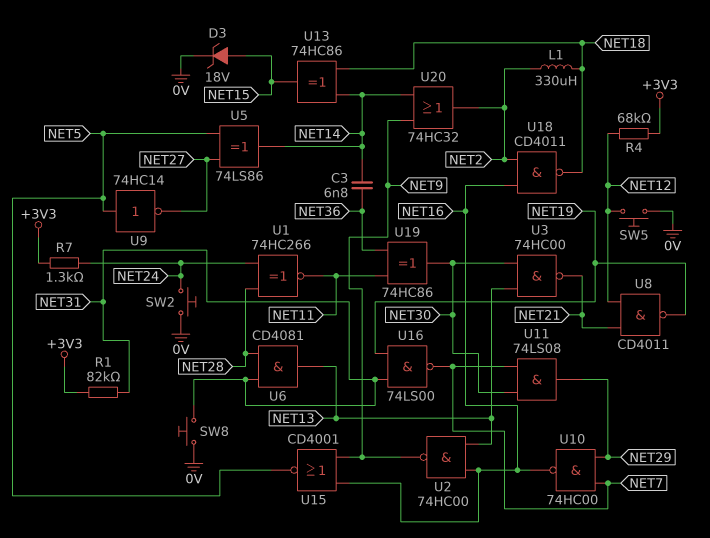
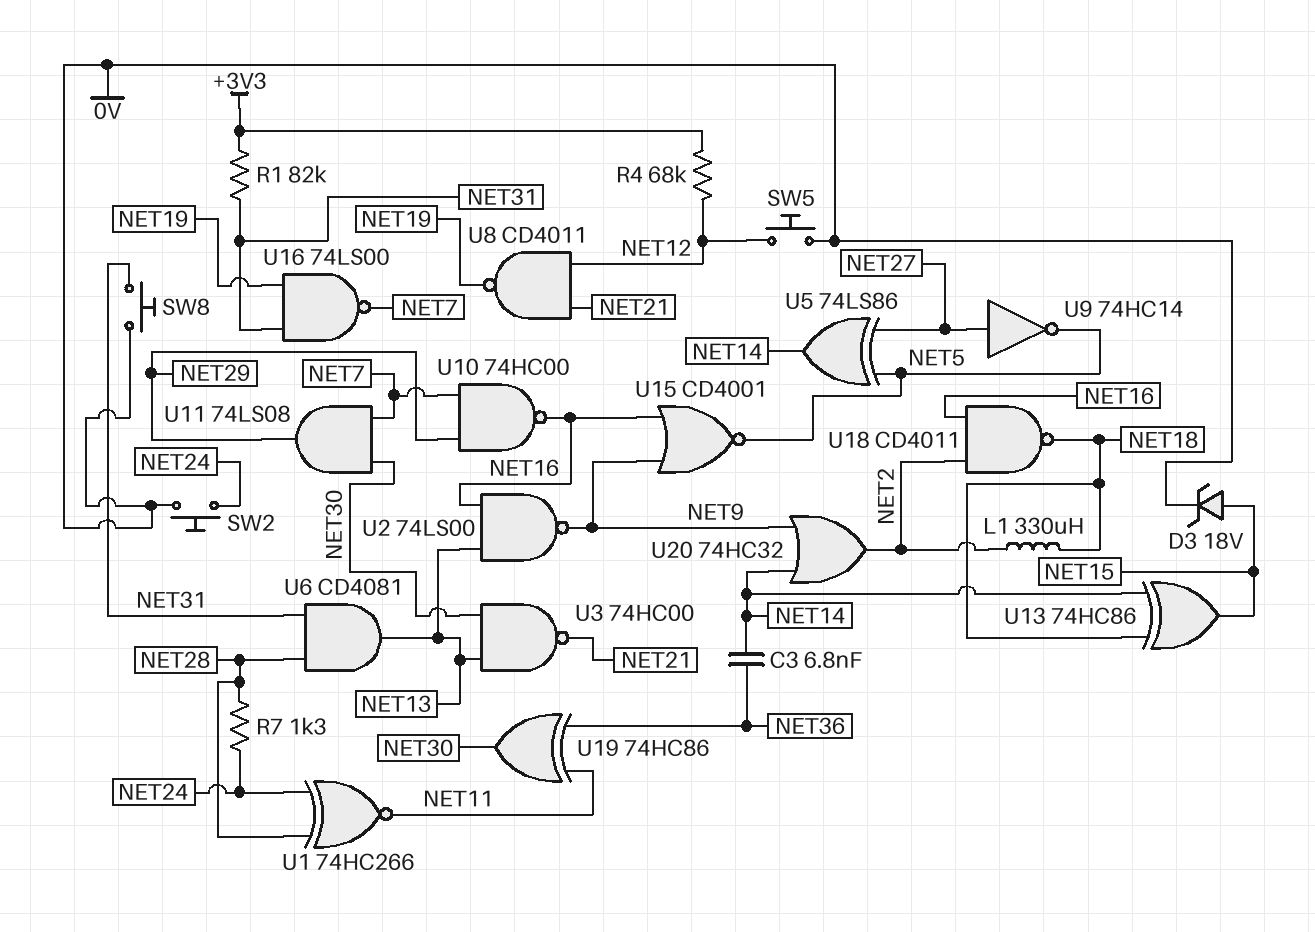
R7: 1.3k (+3V3, NET24) -> 1.3k (NET24, NET28)
U2: NAND 74HC00 (in NET13, in NET16, out NET9) -> NAND 74LS00 (in NET13, in NET16, out NET9)
U9: NOT 74HC14 (in NET5, out NET27) -> NOT 74HC14 (in NET27, out NET5)

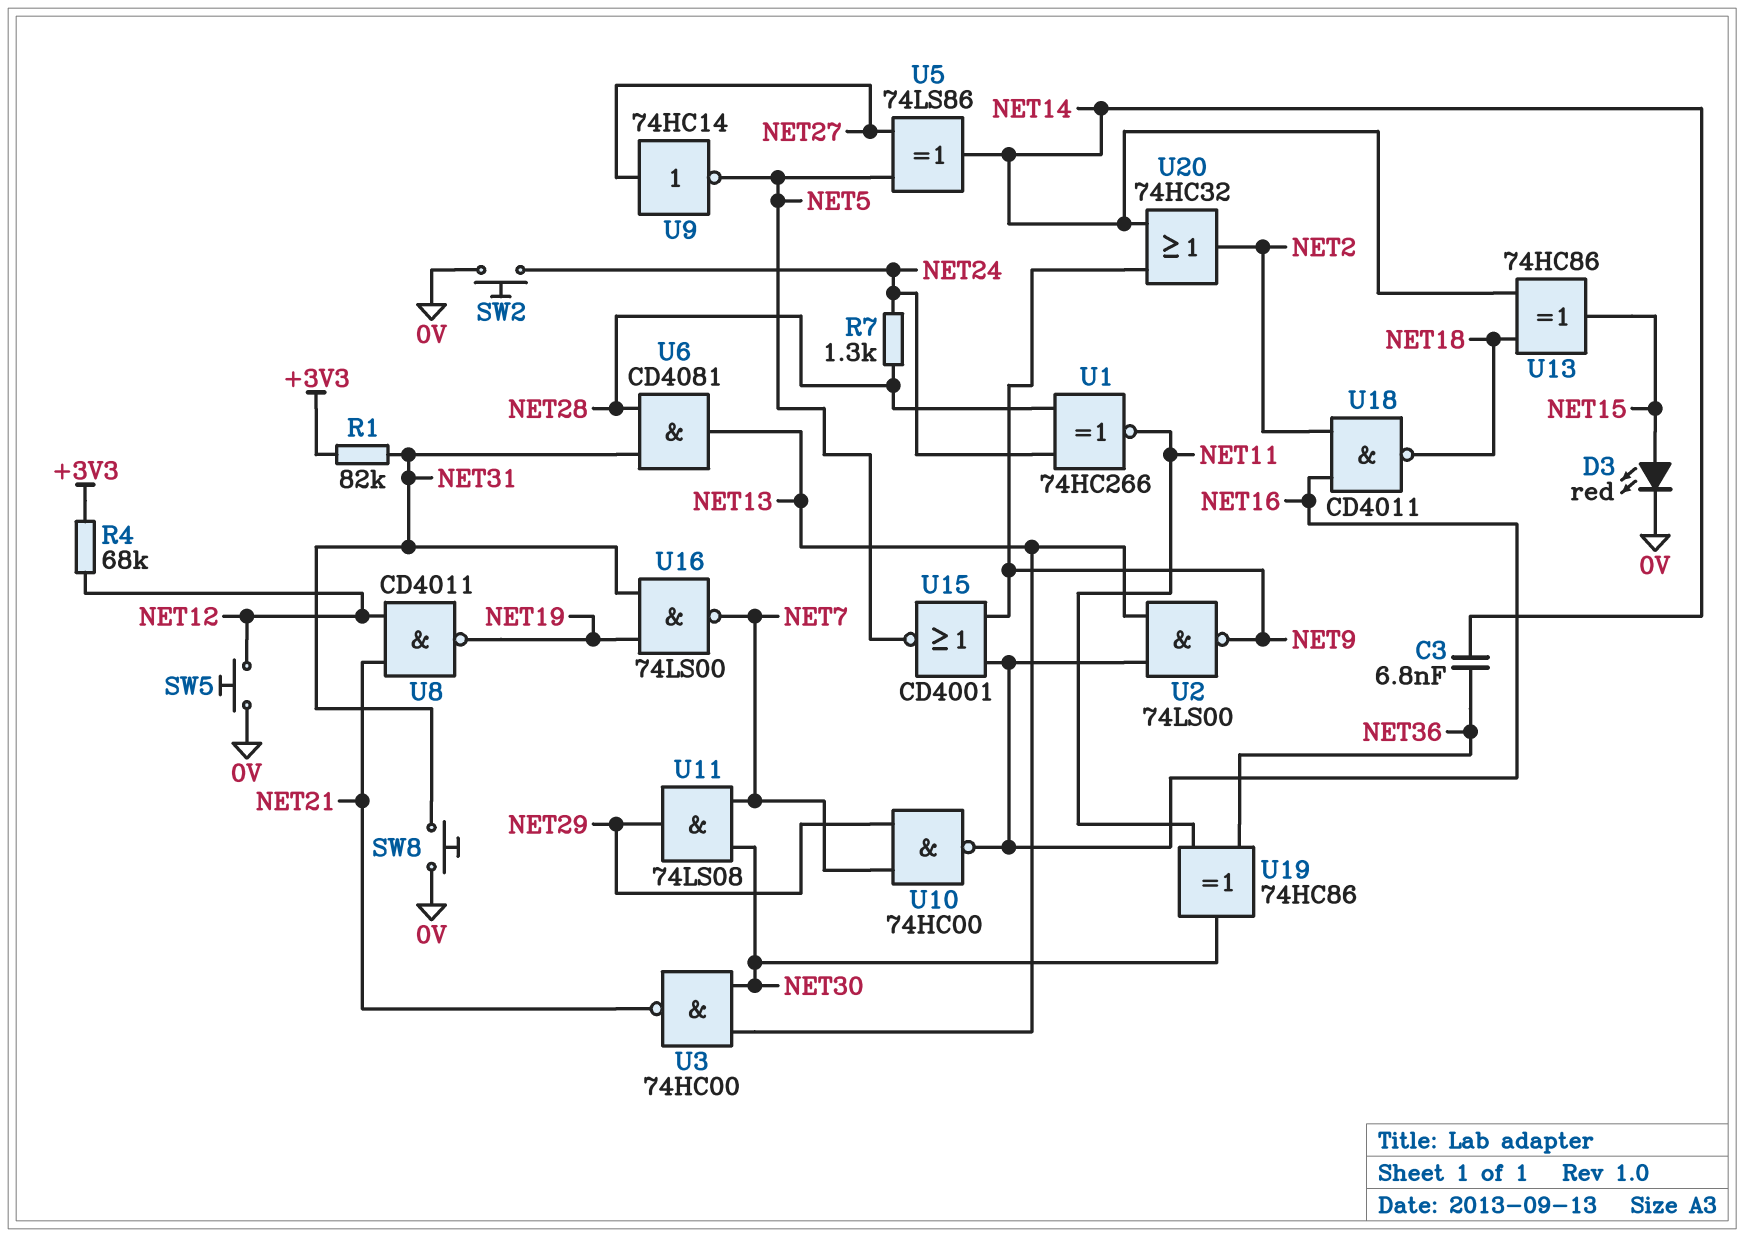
D3: zener 18V (A NET15, K 0V) -> LED red (A NET15, K 0V)
L1: 330uH (NET2, NET18) -> none

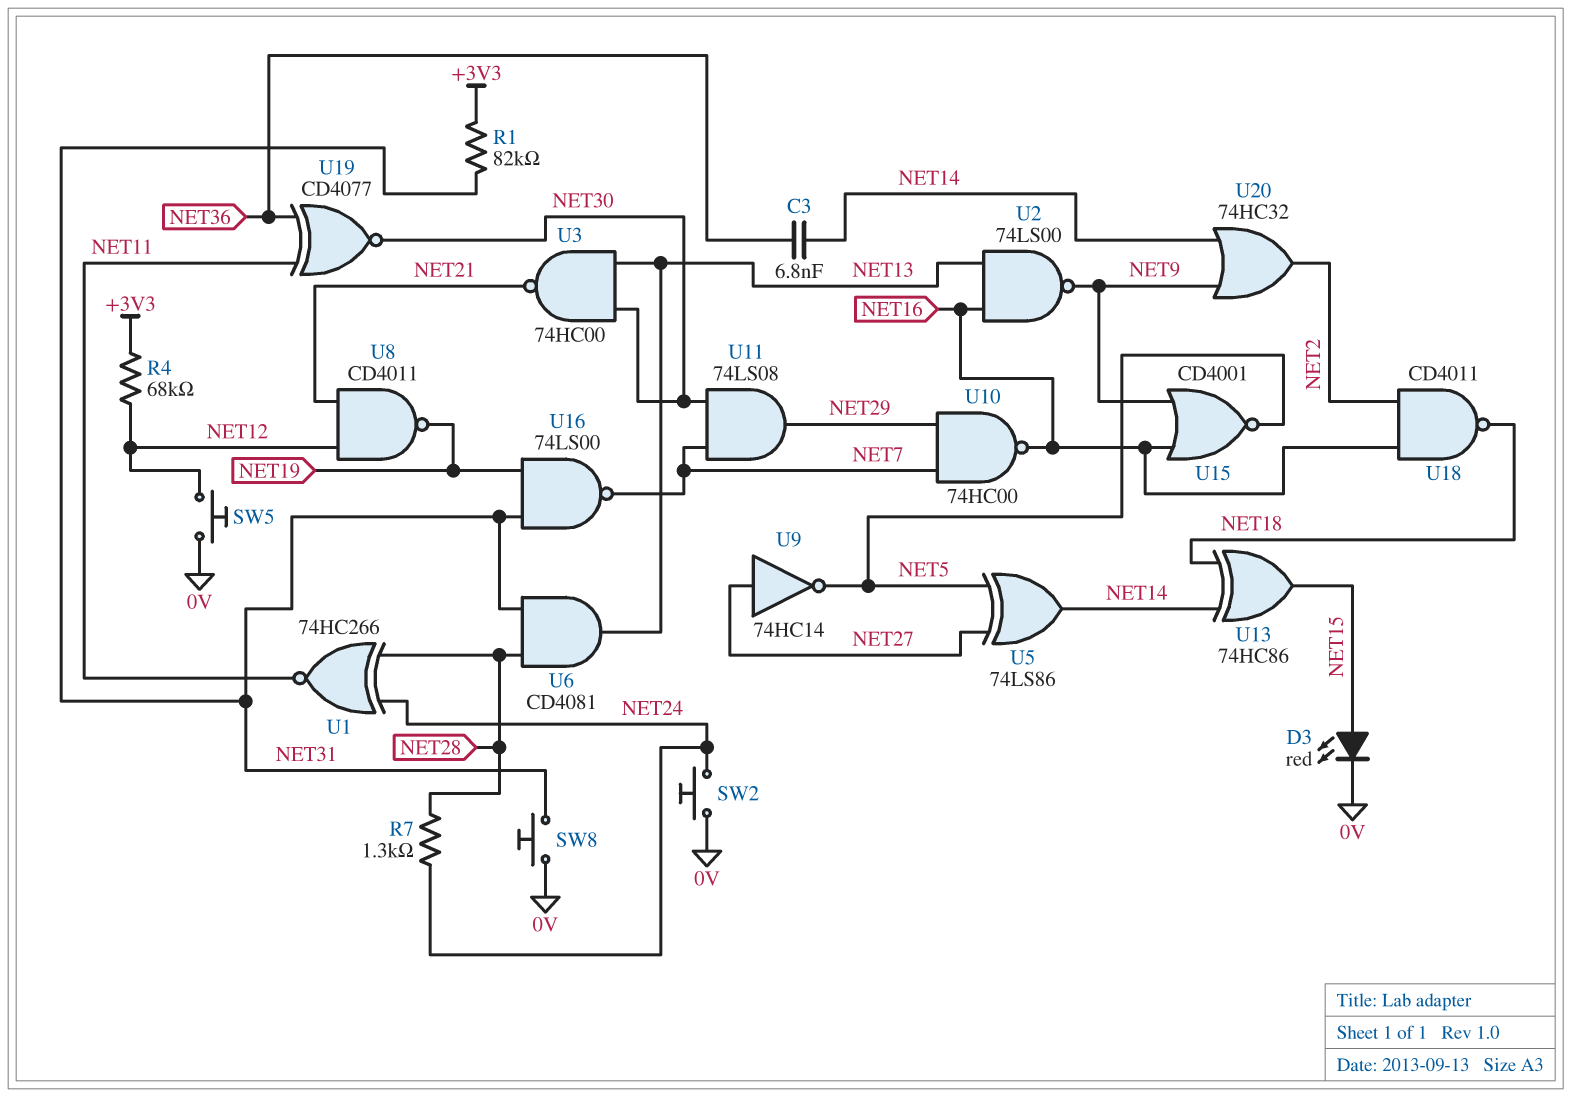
U19: XOR 74HC86 (in NET11, in NET36, out NET30) -> XNOR CD4077 (in NET11, in NET36, out NET30)

